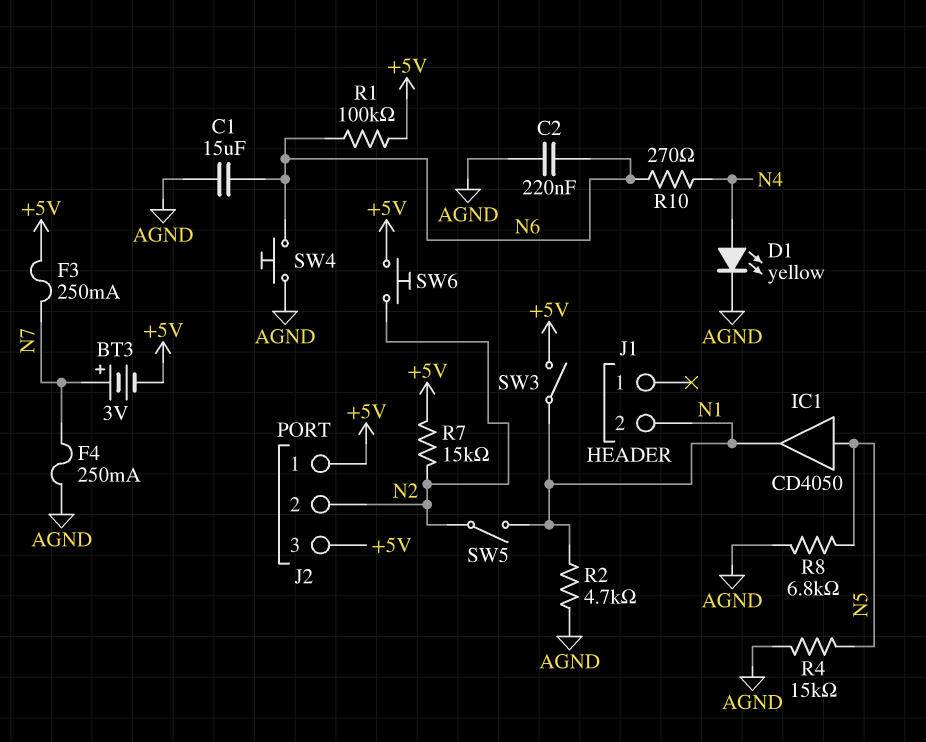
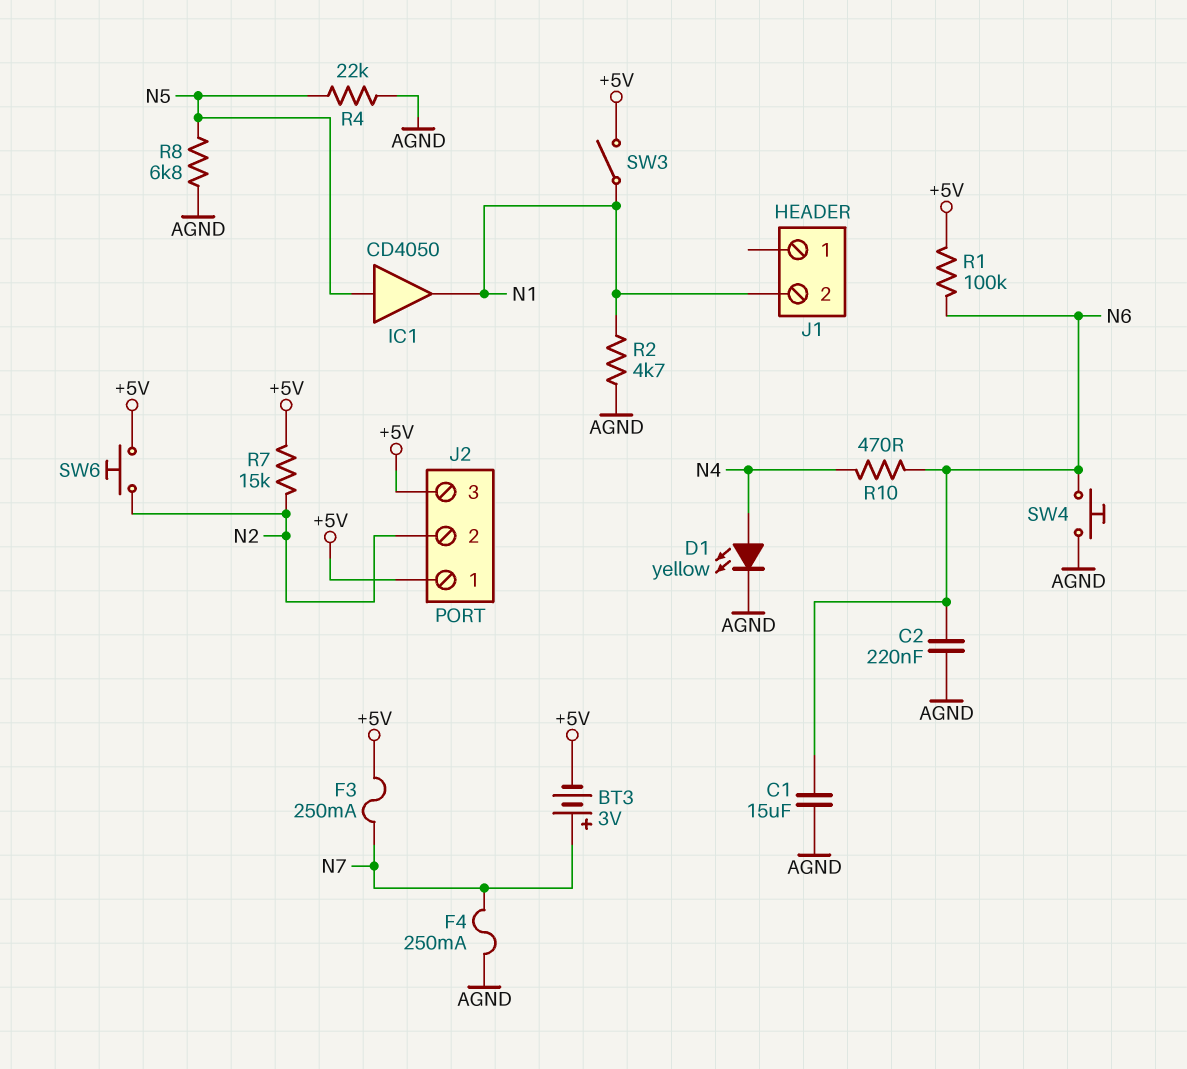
R4: 15k (AGND, N5) -> 22k (AGND, N5)
R10: 270 (N4, N6) -> 470 (N4, N6)
SW5: switch (N1, N2) -> none

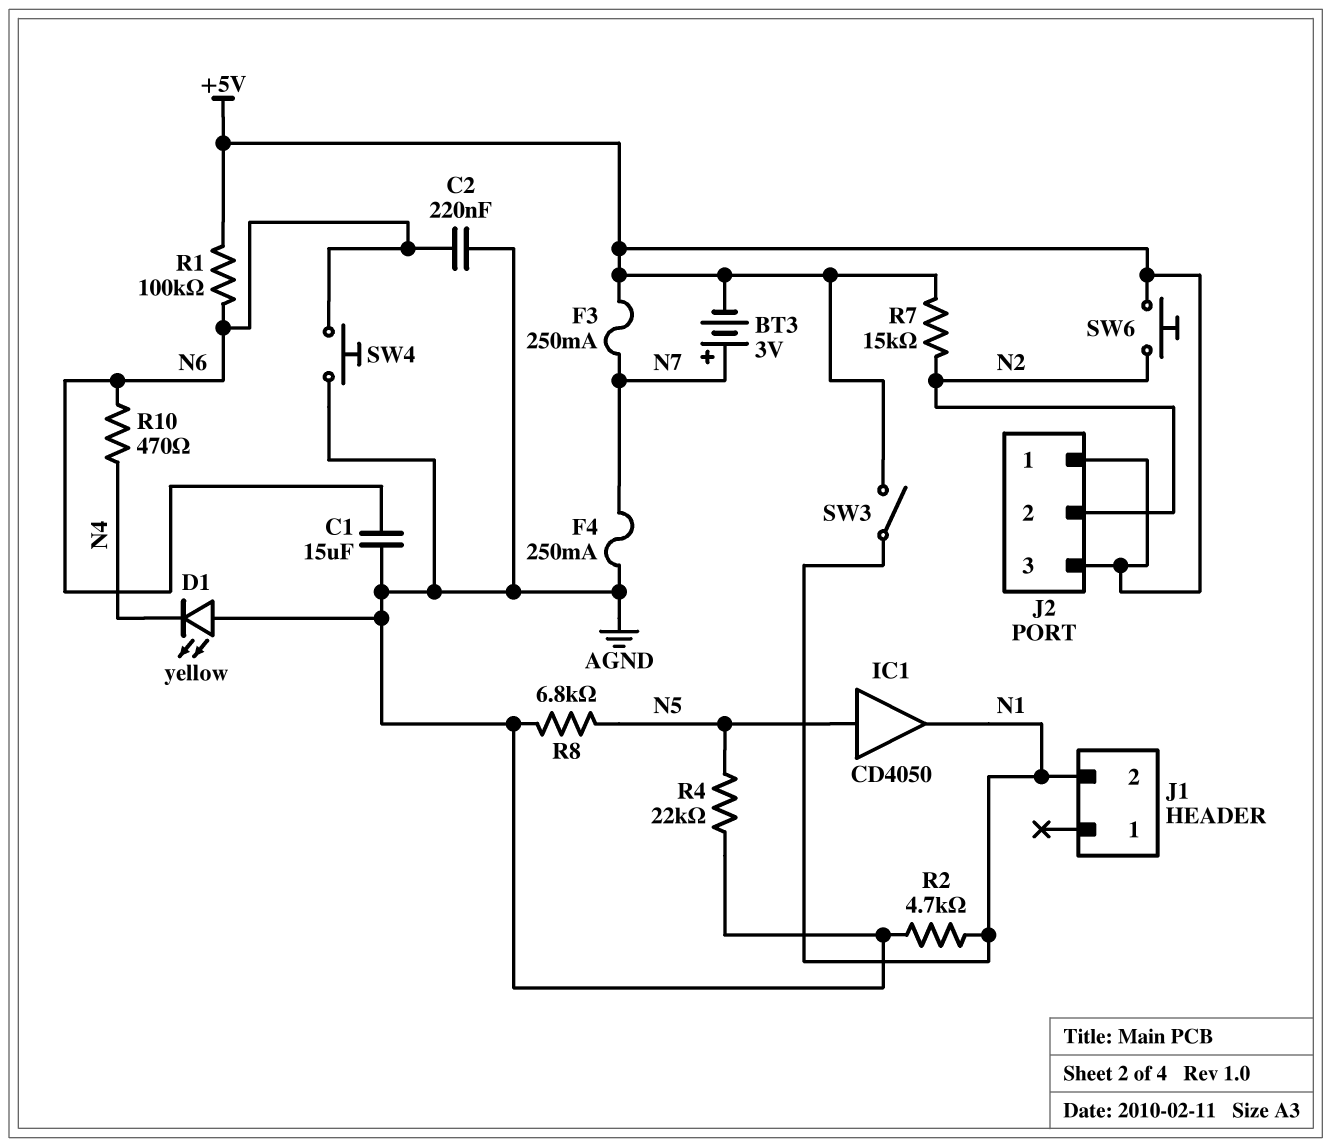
D1: LED yellow (A N4, K AGND) -> LED yellow (A AGND, K N4)

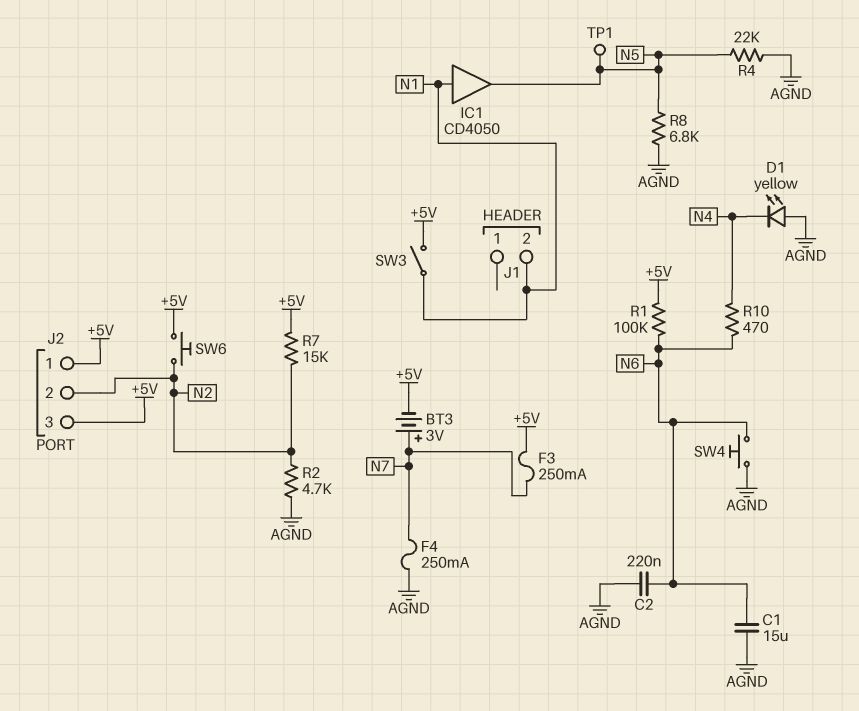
IC1: buffer CD4050 (in N5, out N1) -> buffer CD4050 (in N1, out N5)
R2: 4.7k (AGND, N1) -> 4.7k (AGND, N2)
TP1: none -> test point (N5)

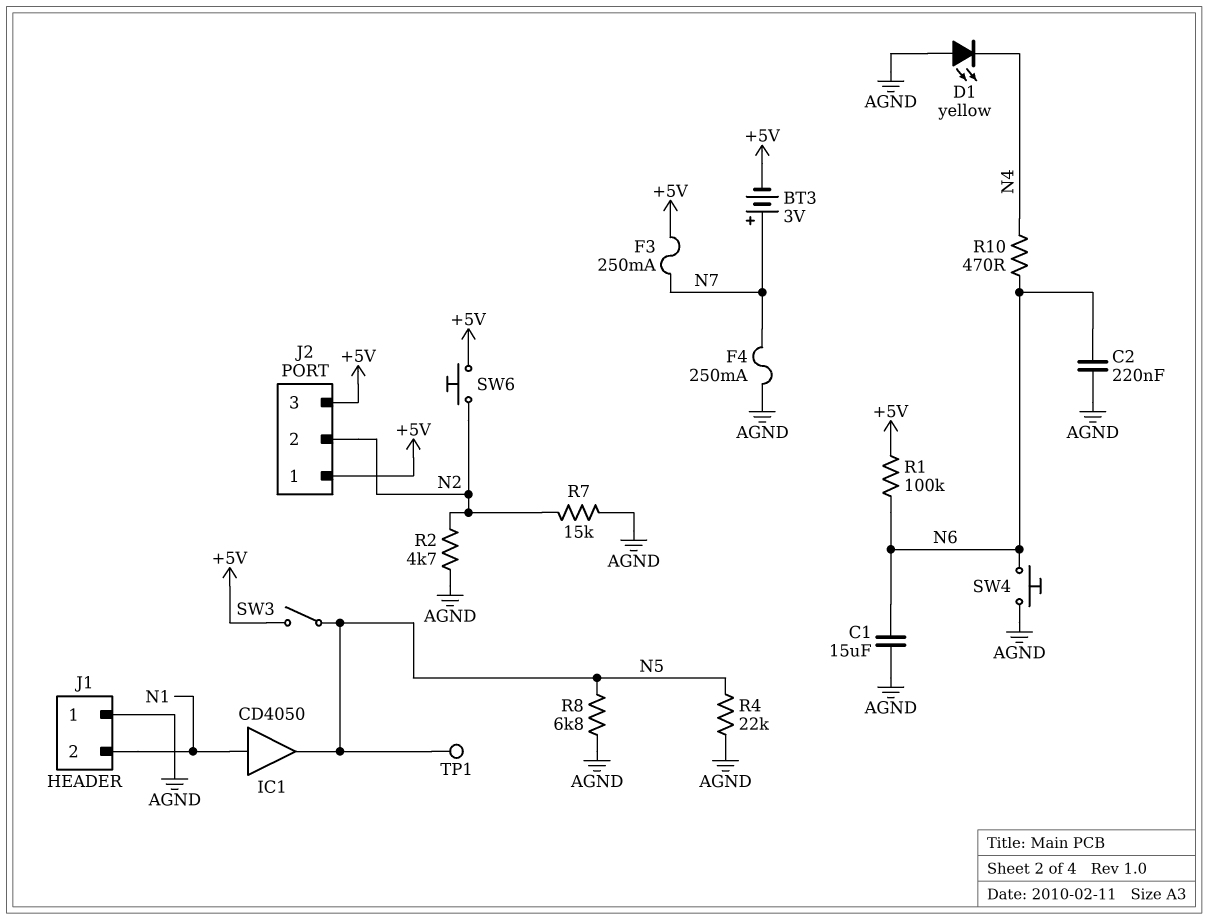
J1 pin 1: none -> AGND
R7: 15k (+5V, N2) -> 15k (AGND, N2)
SW3: switch (+5V, N1) -> switch (+5V, N5)

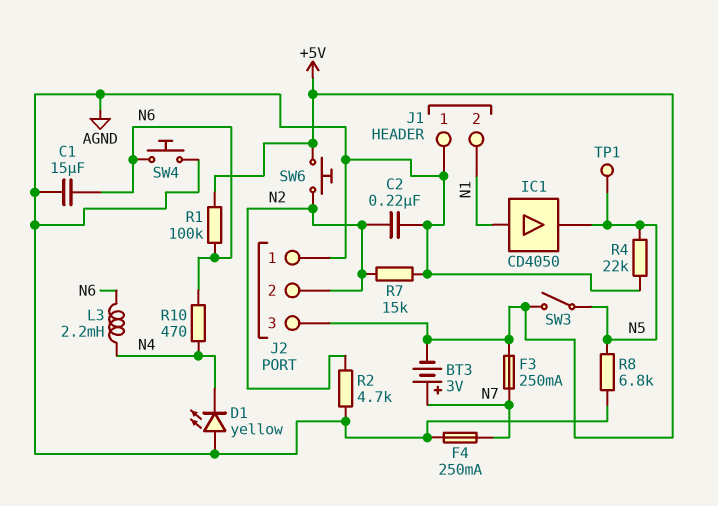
C2: 220nF (AGND, N6) -> 220nF (AGND, N2)
J2 pin 1: +5V -> AGND
L3: none -> 2.2mH (N4, N6)

